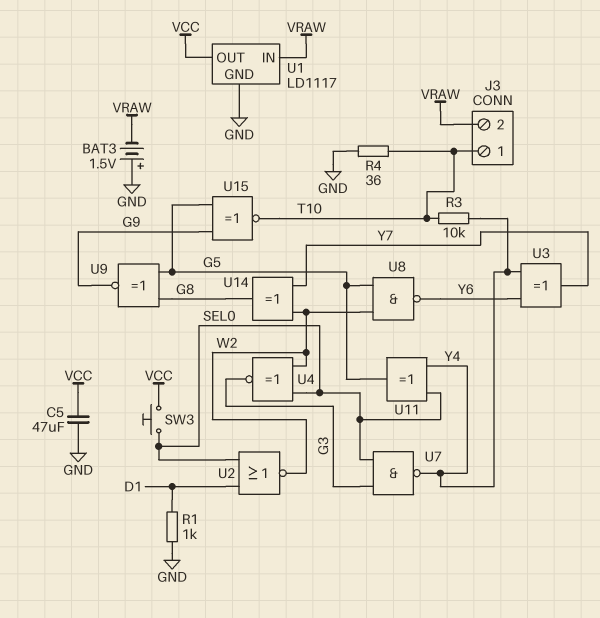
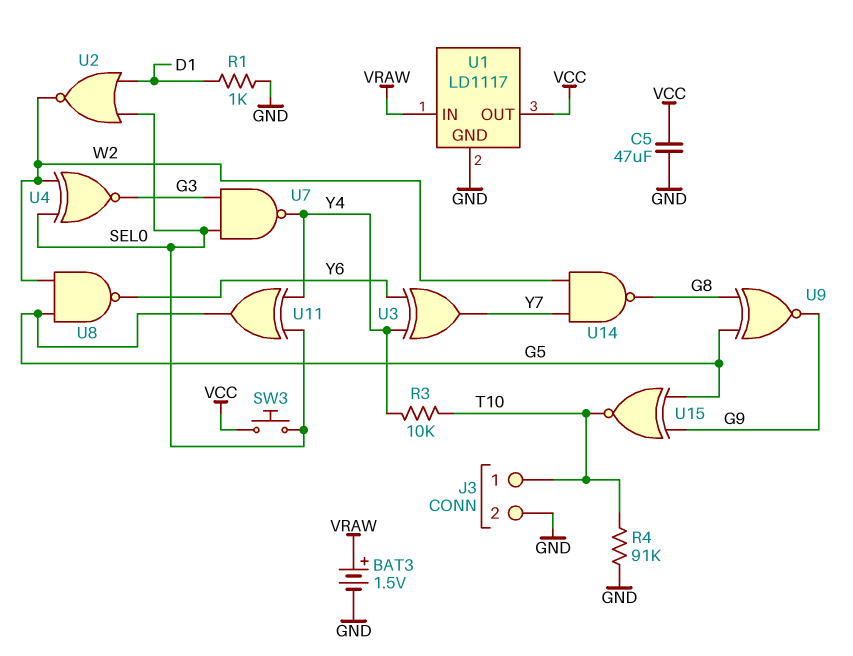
BAT3: 1.5V (plus GND, minus VRAW) -> 1.5V (plus VRAW, minus GND)
J3 pin 2: VRAW -> GND
R4: 36 (GND, T10) -> 91k (GND, T10)
U14: XOR (in W2, in Y7, out G8) -> NAND (in W2, in Y7, out G8)

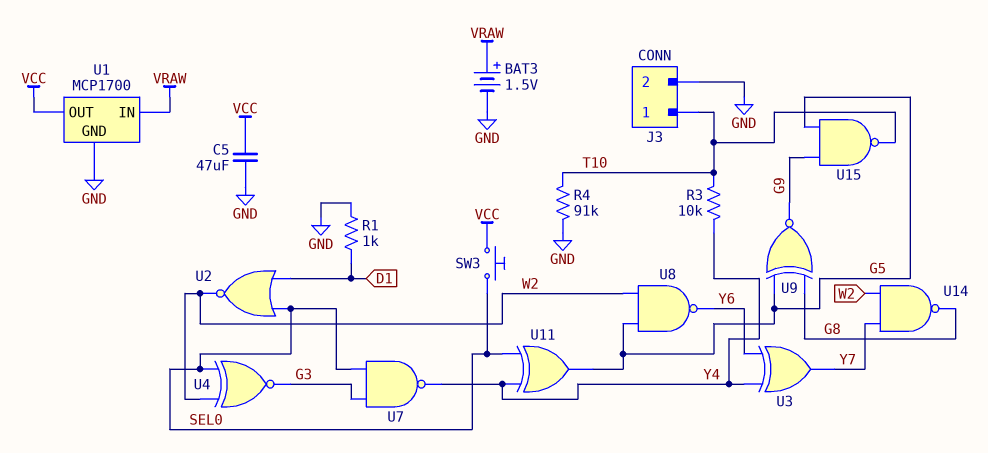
U1: LD1117 -> MCP1700
U15: XNOR (in G5, in G9, out T10) -> NAND (in G5, in G9, out T10)

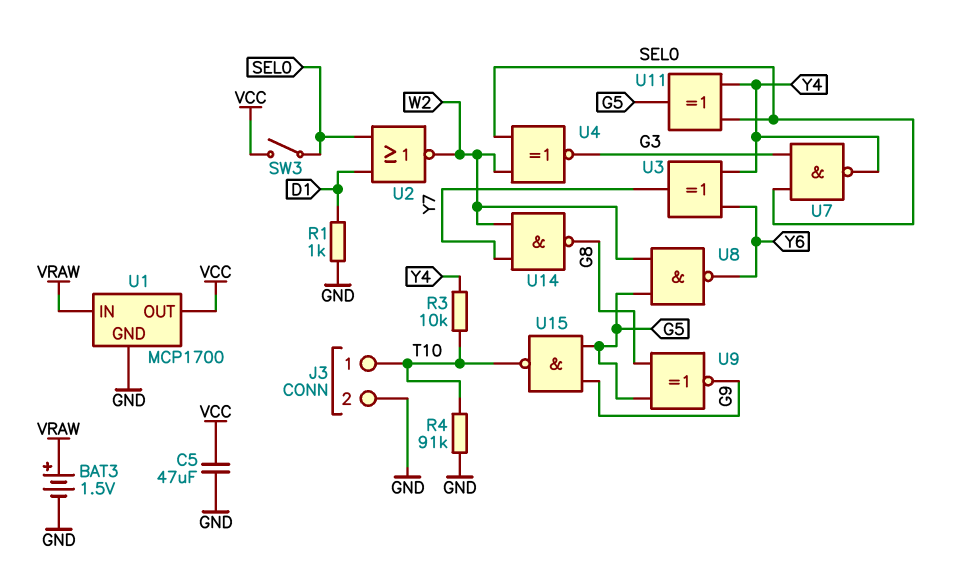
SW3: button (SEL0, VCC) -> switch (SEL0, VCC)

